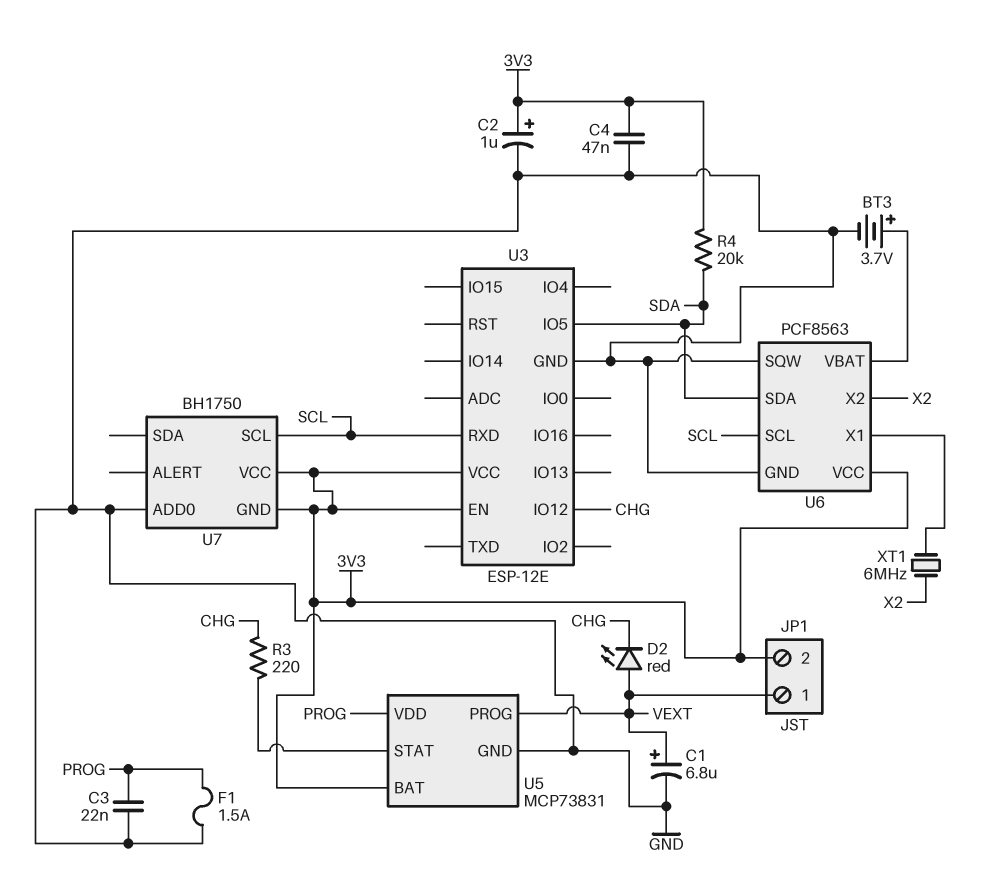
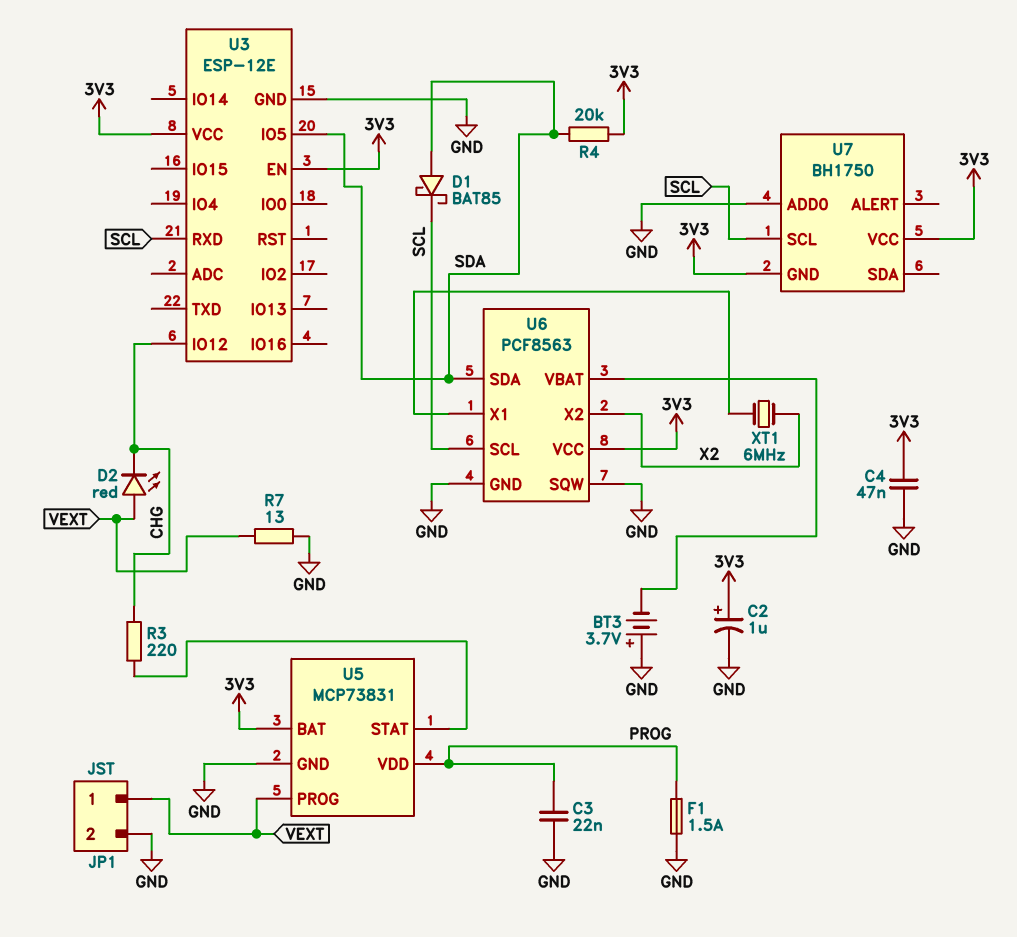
BT3: 3.7V (plus U6/VBAT, minus GND) -> 3.7V (plus GND, minus U6/VBAT)
C1: 6.8uF (plus VEXT, minus GND) -> none
D1: none -> schottky BAT85 (A SDA, K SCL)
JP1 pin 2: 3V3 -> GND
R7: none -> 13 (GND, VEXT)

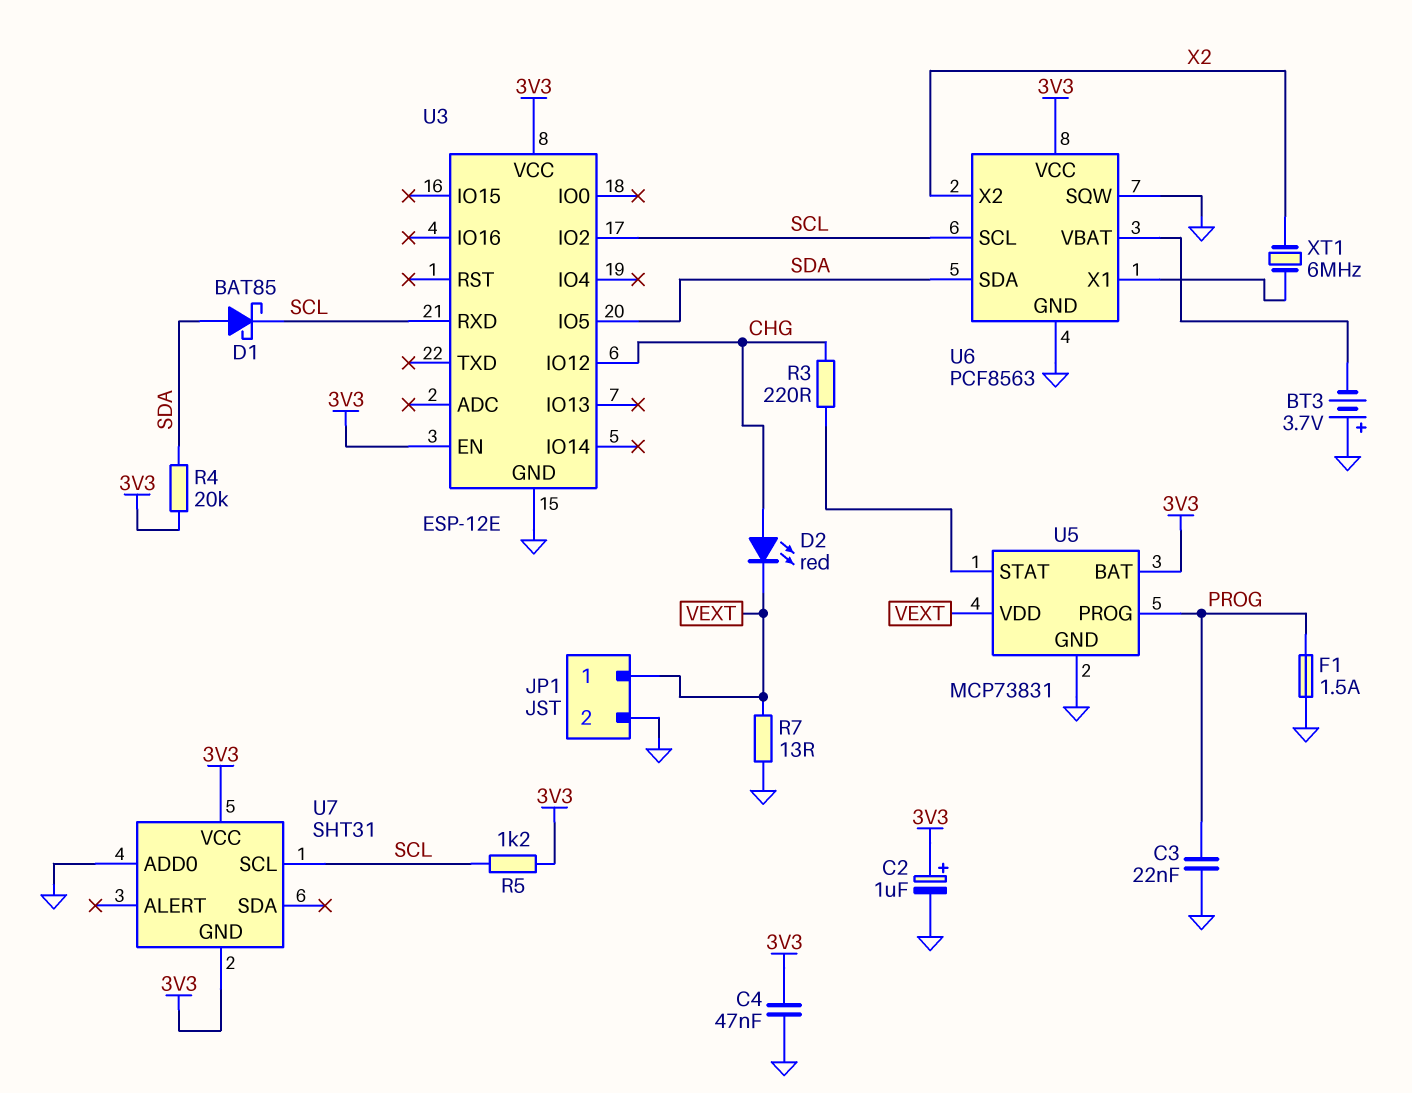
D2: LED red (A VEXT, K CHG) -> LED red (A CHG, K VEXT)
R5: none -> 1.2k (3V3, SCL)
U3 pin IO2: none -> SCL
U5 pin PROG: VEXT -> PROG
U5 pin VDD: PROG -> VEXT
U7: BH1750 -> SHT31

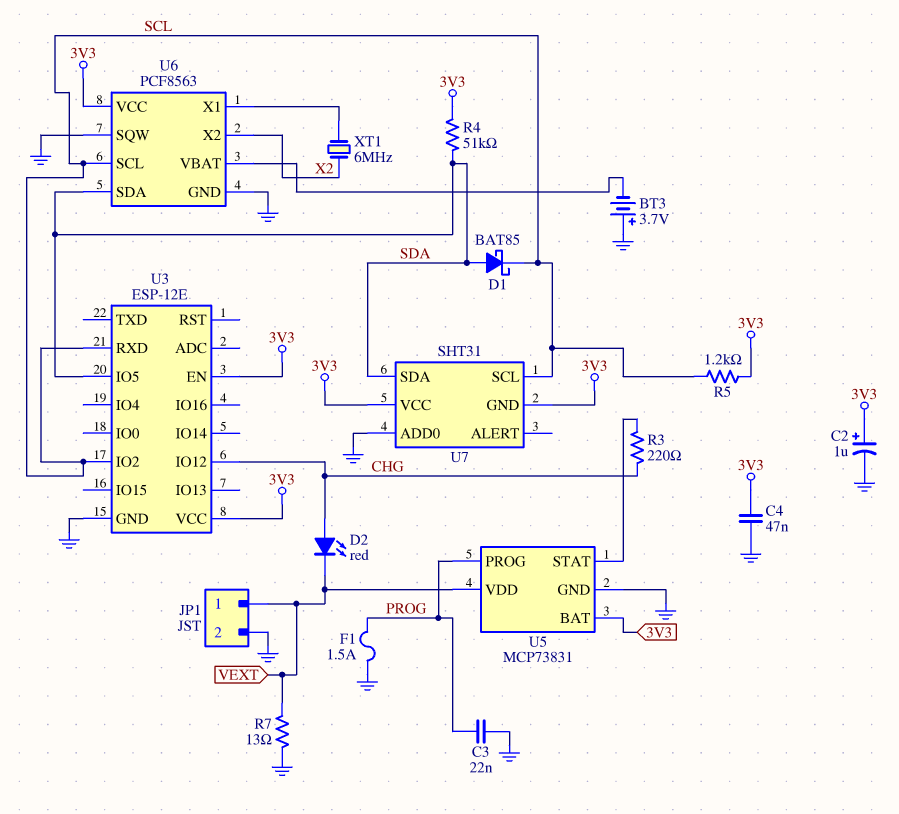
R4: 20k (3V3, SDA) -> 51k (3V3, SDA)
U7 pin SDA: none -> SDA

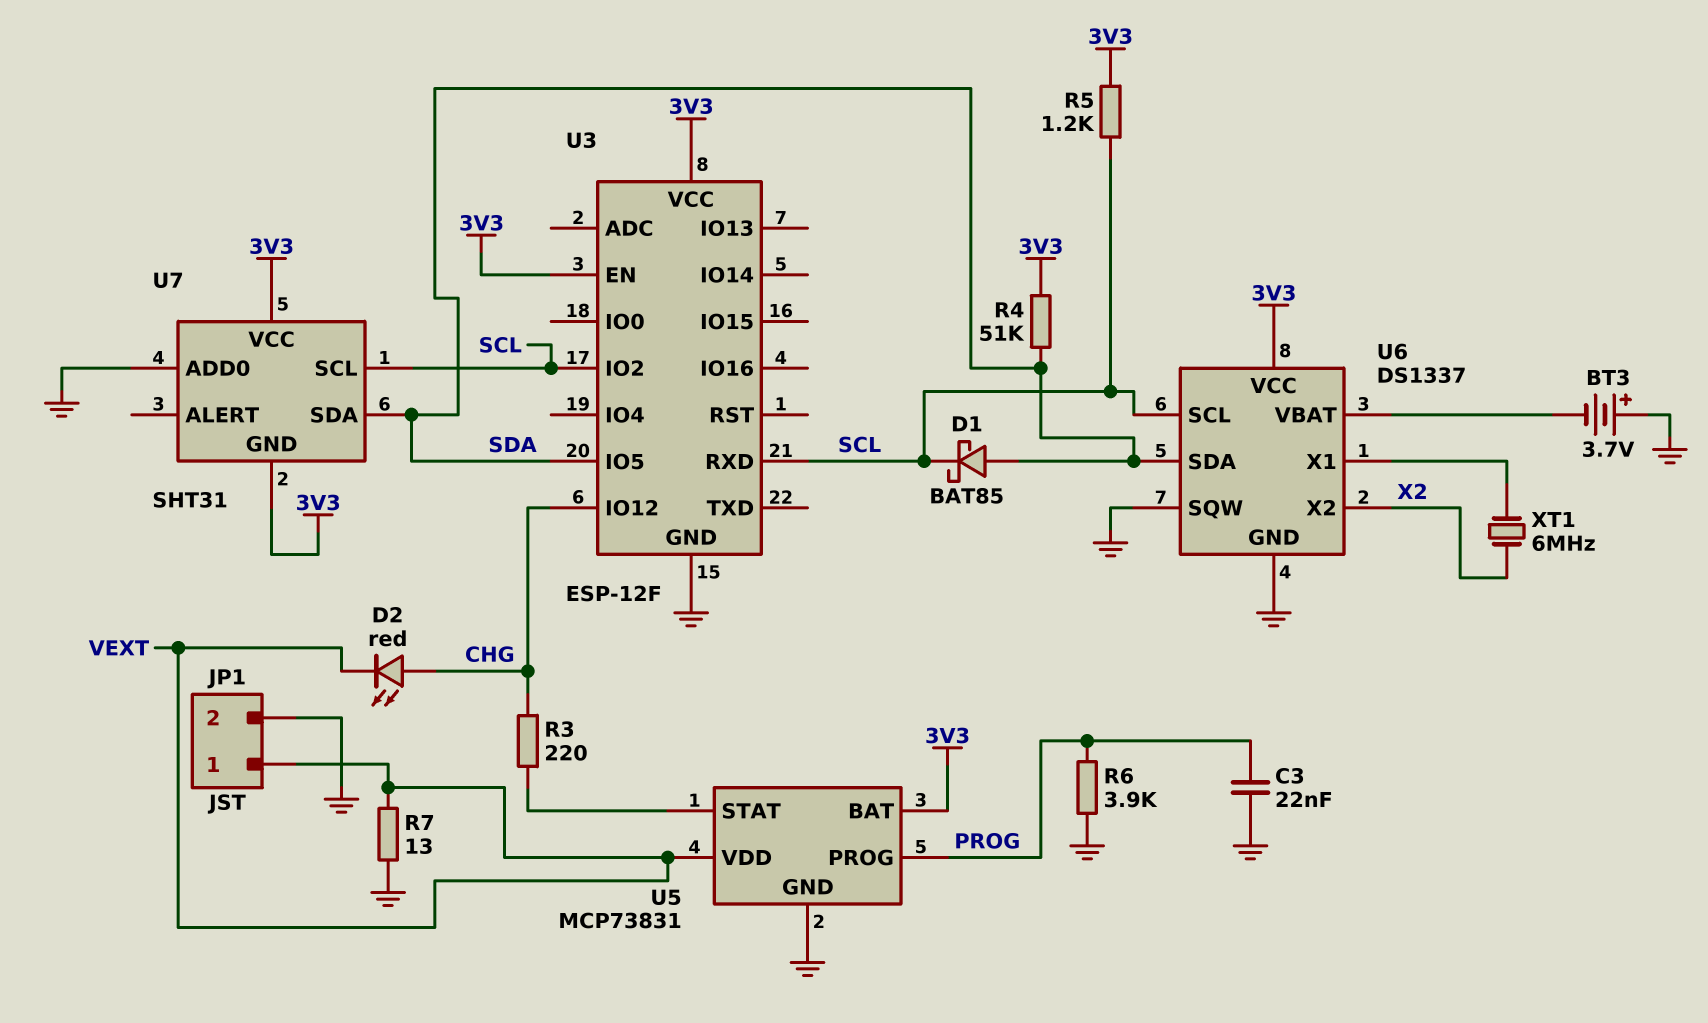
C2: 1uF (plus 3V3, minus GND) -> none
C4: 47nF (3V3, GND) -> none
F1: 1.5A (GND, PROG) -> none
R6: none -> 3.9k (GND, PROG)
U3: ESP-12E -> ESP-12F
U6: PCF8563 -> DS1337

